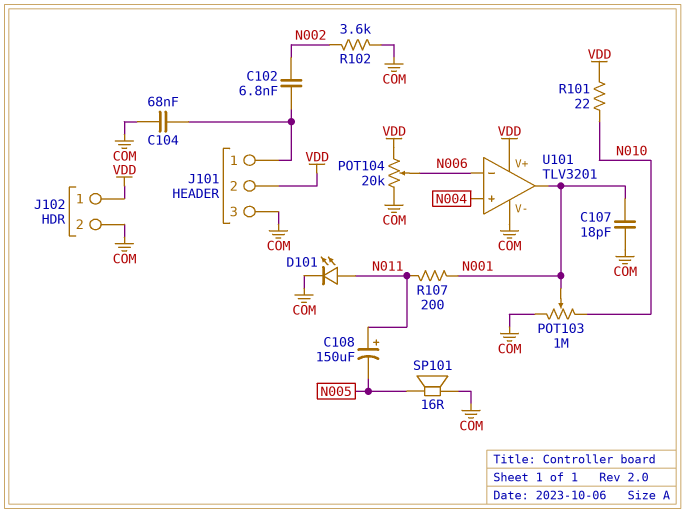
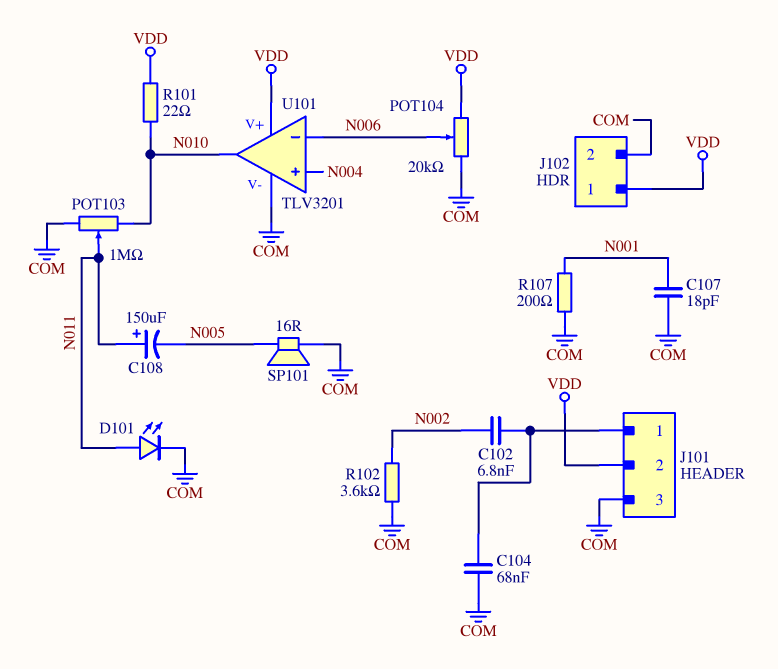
POT103: 1M (COM, N010, wiper N001) -> 1M (COM, N010, wiper N011)
R107: 200 (N001, N011) -> 200 (COM, N001)
U101 pin out: N001 -> N010

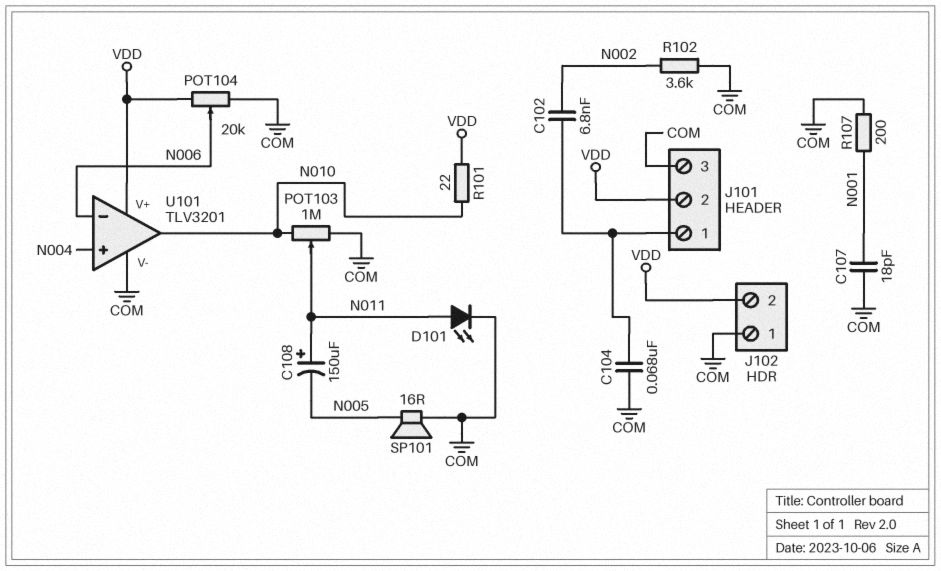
J102 pin 1: VDD -> COM
J102 pin 2: COM -> VDD

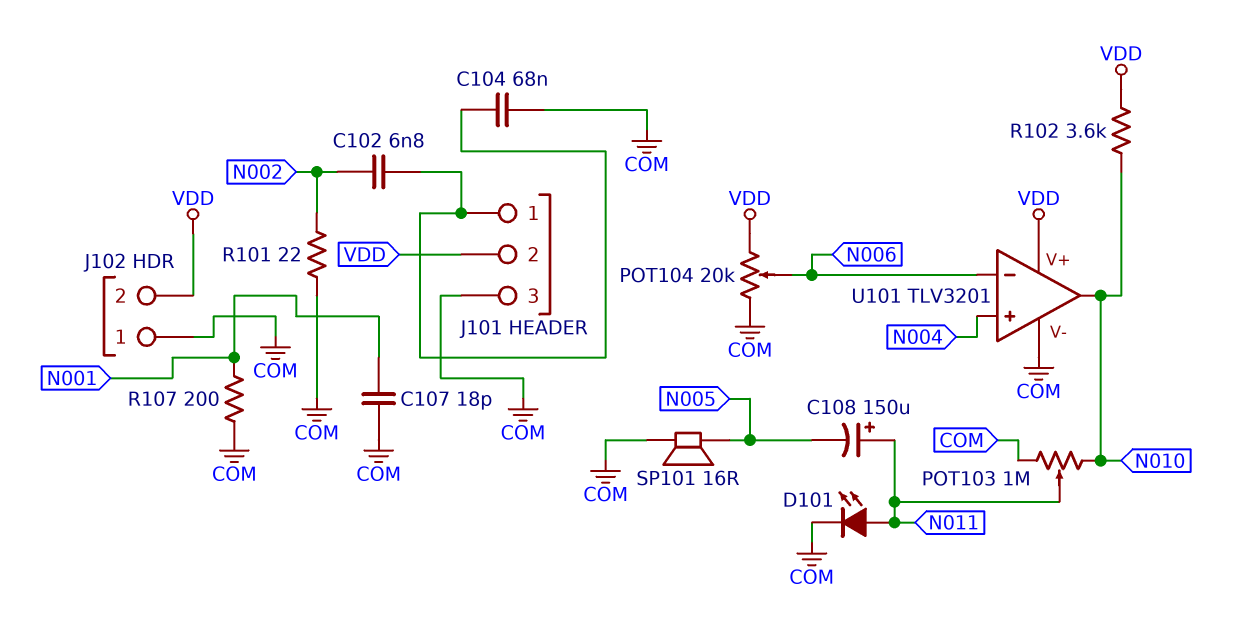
R101: 22 (N010, VDD) -> 22 (COM, N002)
R102: 3.6k (COM, N002) -> 3.6k (N010, VDD)

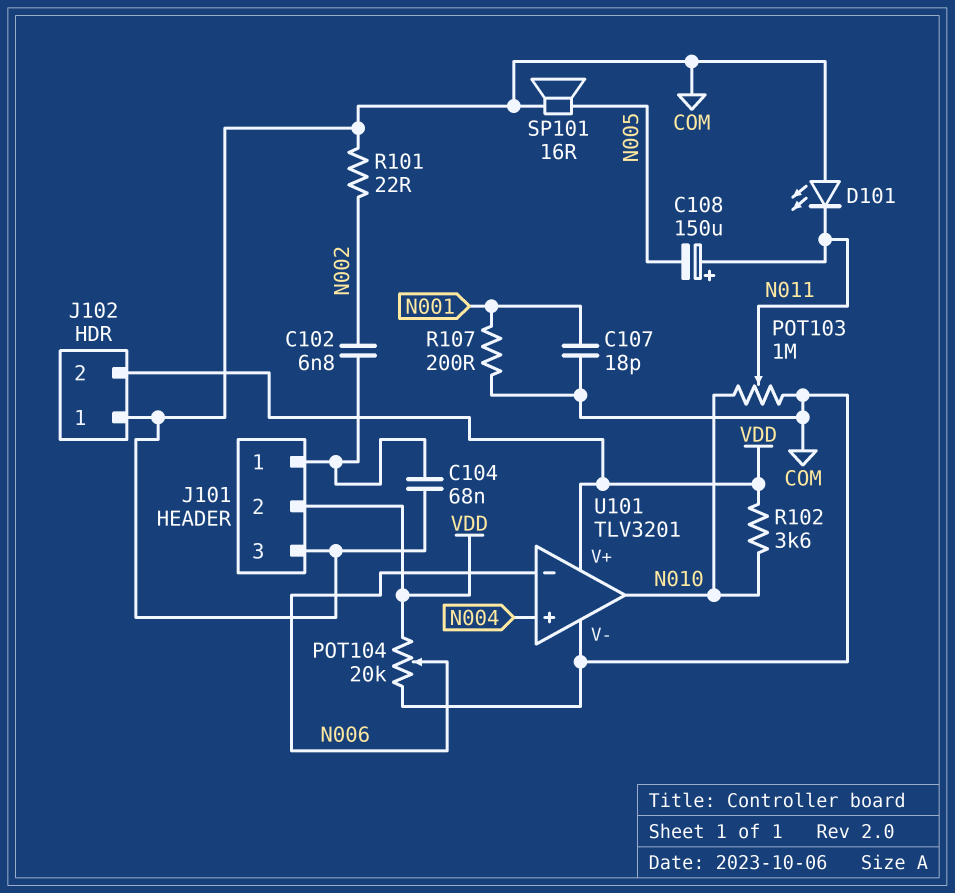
D101: LED (A N011, K COM) -> LED (A COM, K N011)

